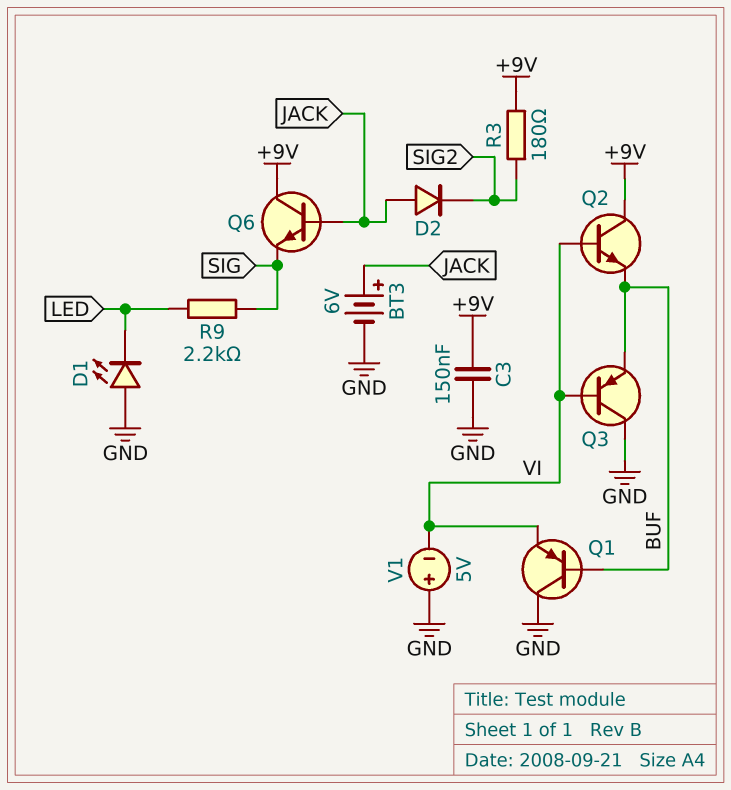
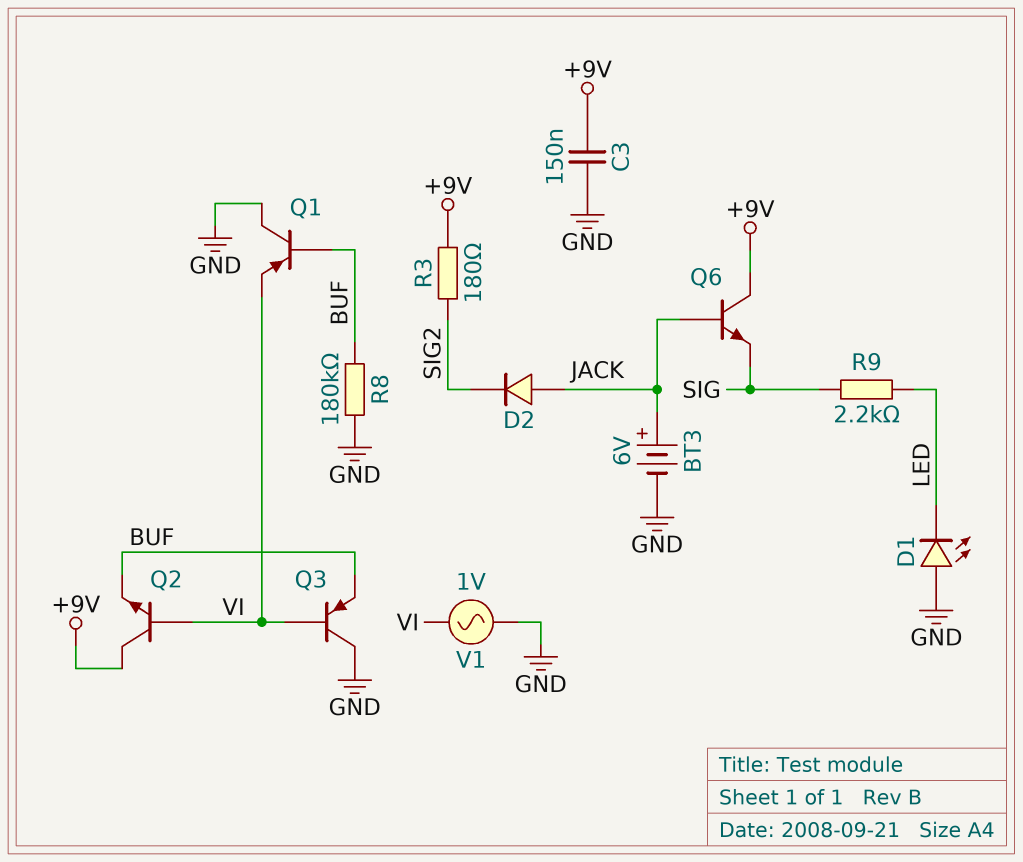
R8: none -> 180k (BUF, GND)
V1: 5V (plus GND, minus VI) -> AC 1V (GND, VI)

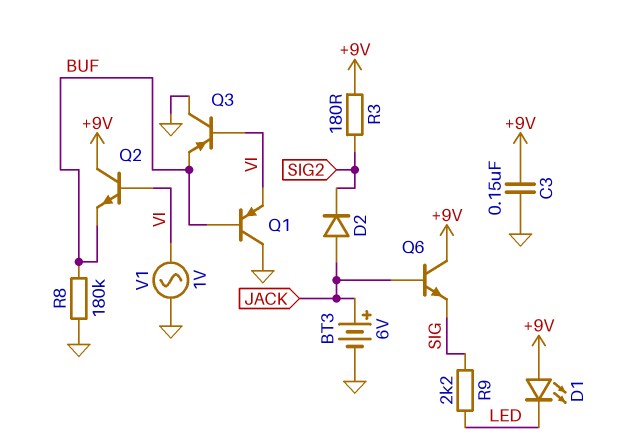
D1: LED (A GND, K LED) -> LED (A +9V, K LED)

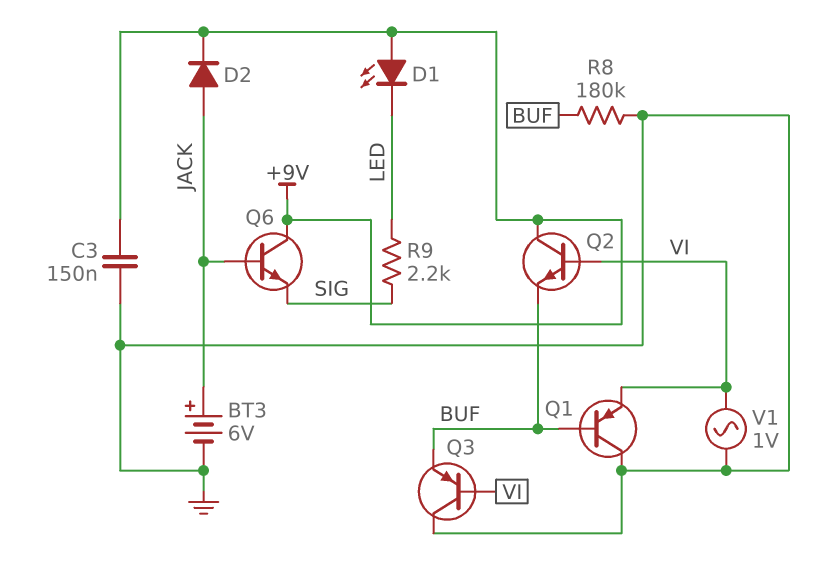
D2: diode (A JACK, K SIG2) -> diode (A JACK, K +9V)
R3: 180 (+9V, SIG2) -> none

